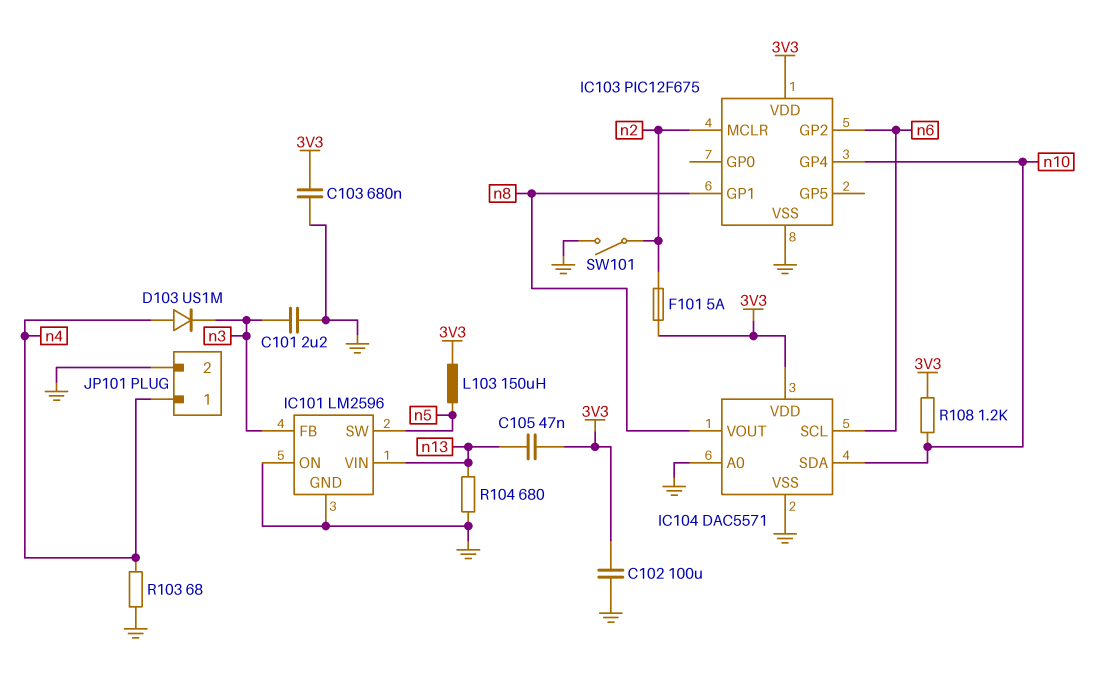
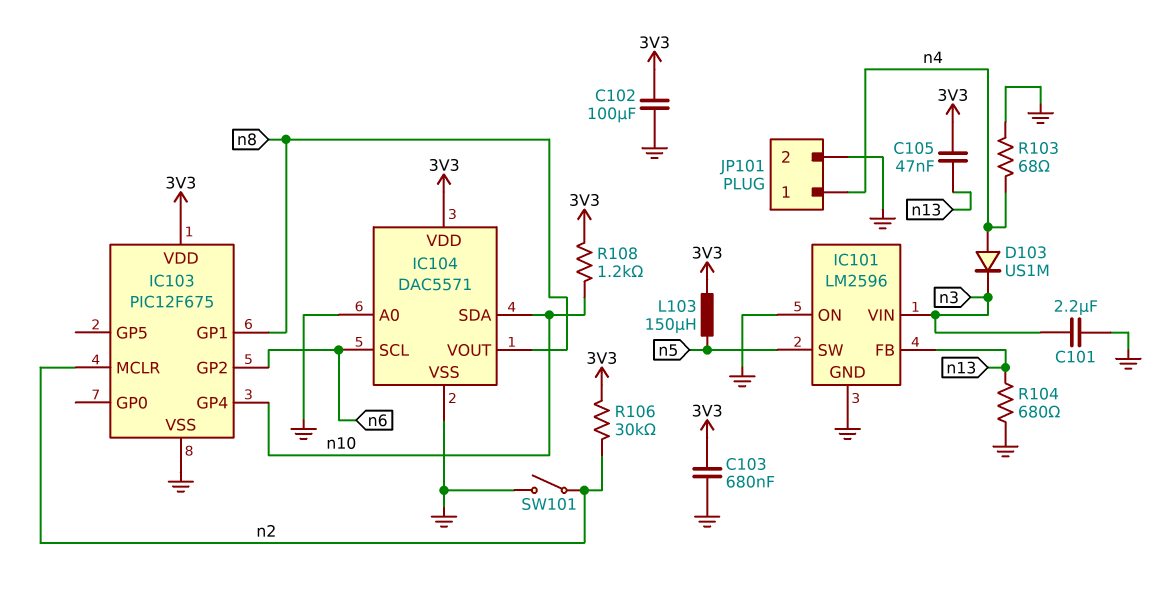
F101: 5A (3V3, n2) -> none
IC101 pin FB: n3 -> n13
IC101 pin VIN: n13 -> n3
R106: none -> 30k (3V3, n2)

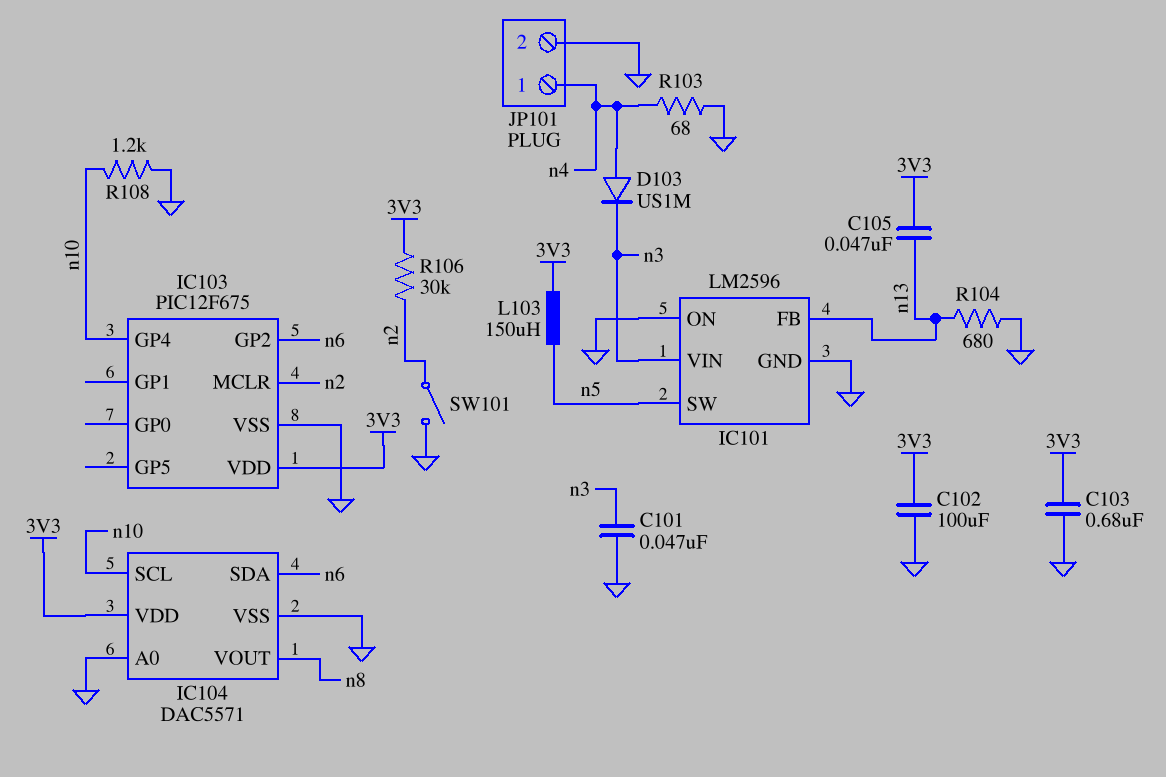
C101: 2.2uF (GND, n3) -> 47nF (GND, n3)
IC103 pin GP1: n8 -> none
IC104 pin SCL: n6 -> n10
IC104 pin SDA: n10 -> n6
R108: 1.2k (3V3, n10) -> 1.2k (GND, n10)

